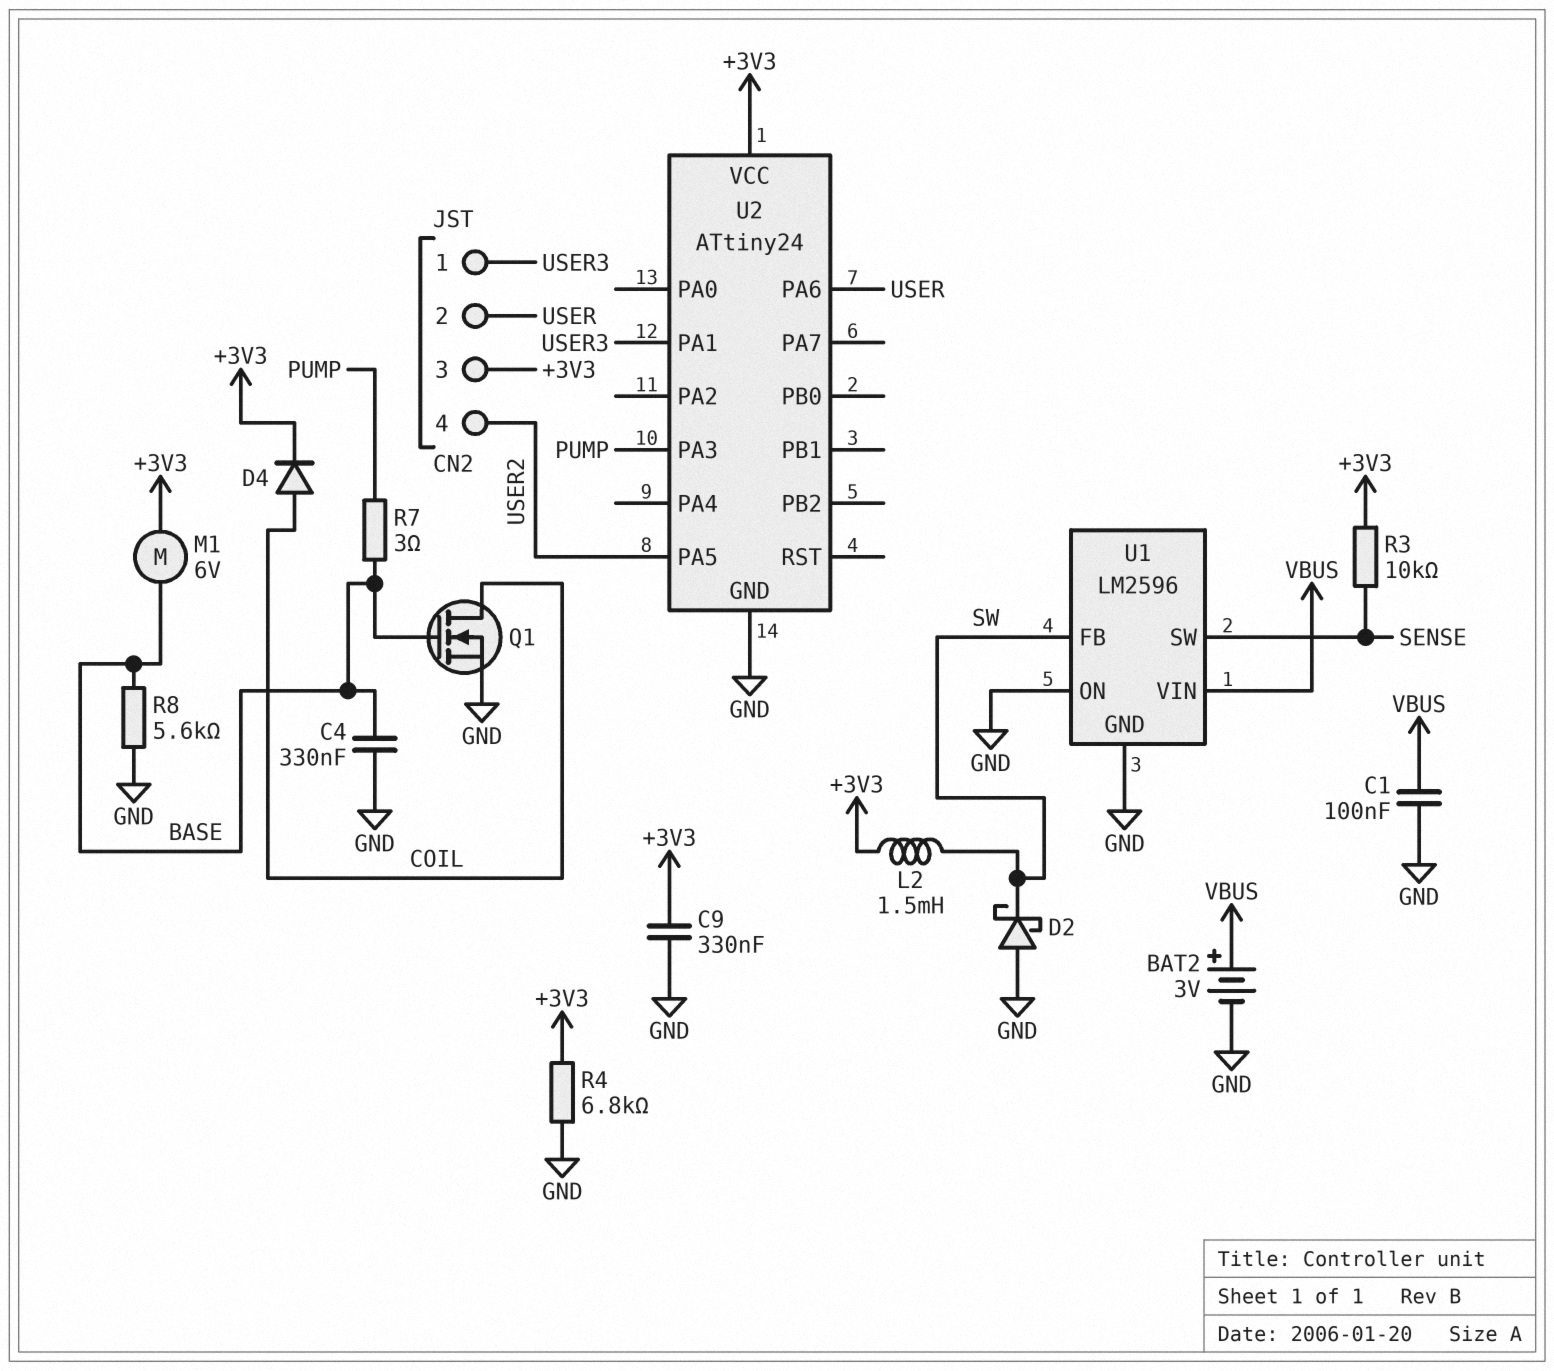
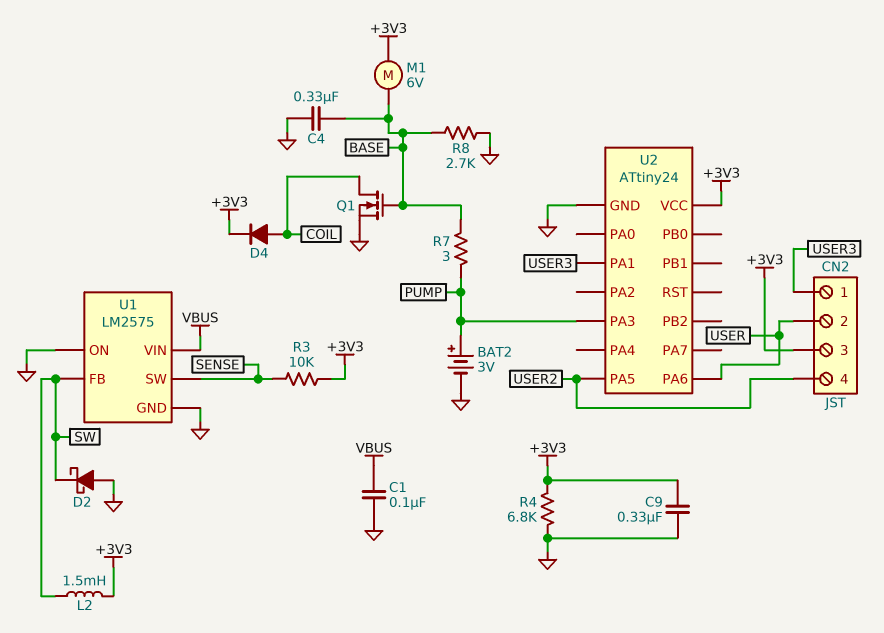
BAT2: 3V (plus VBUS, minus GND) -> 3V (plus PUMP, minus GND)
R8: 5.6k (BASE, GND) -> 2.7k (BASE, GND)
U1: LM2596 -> LM2575

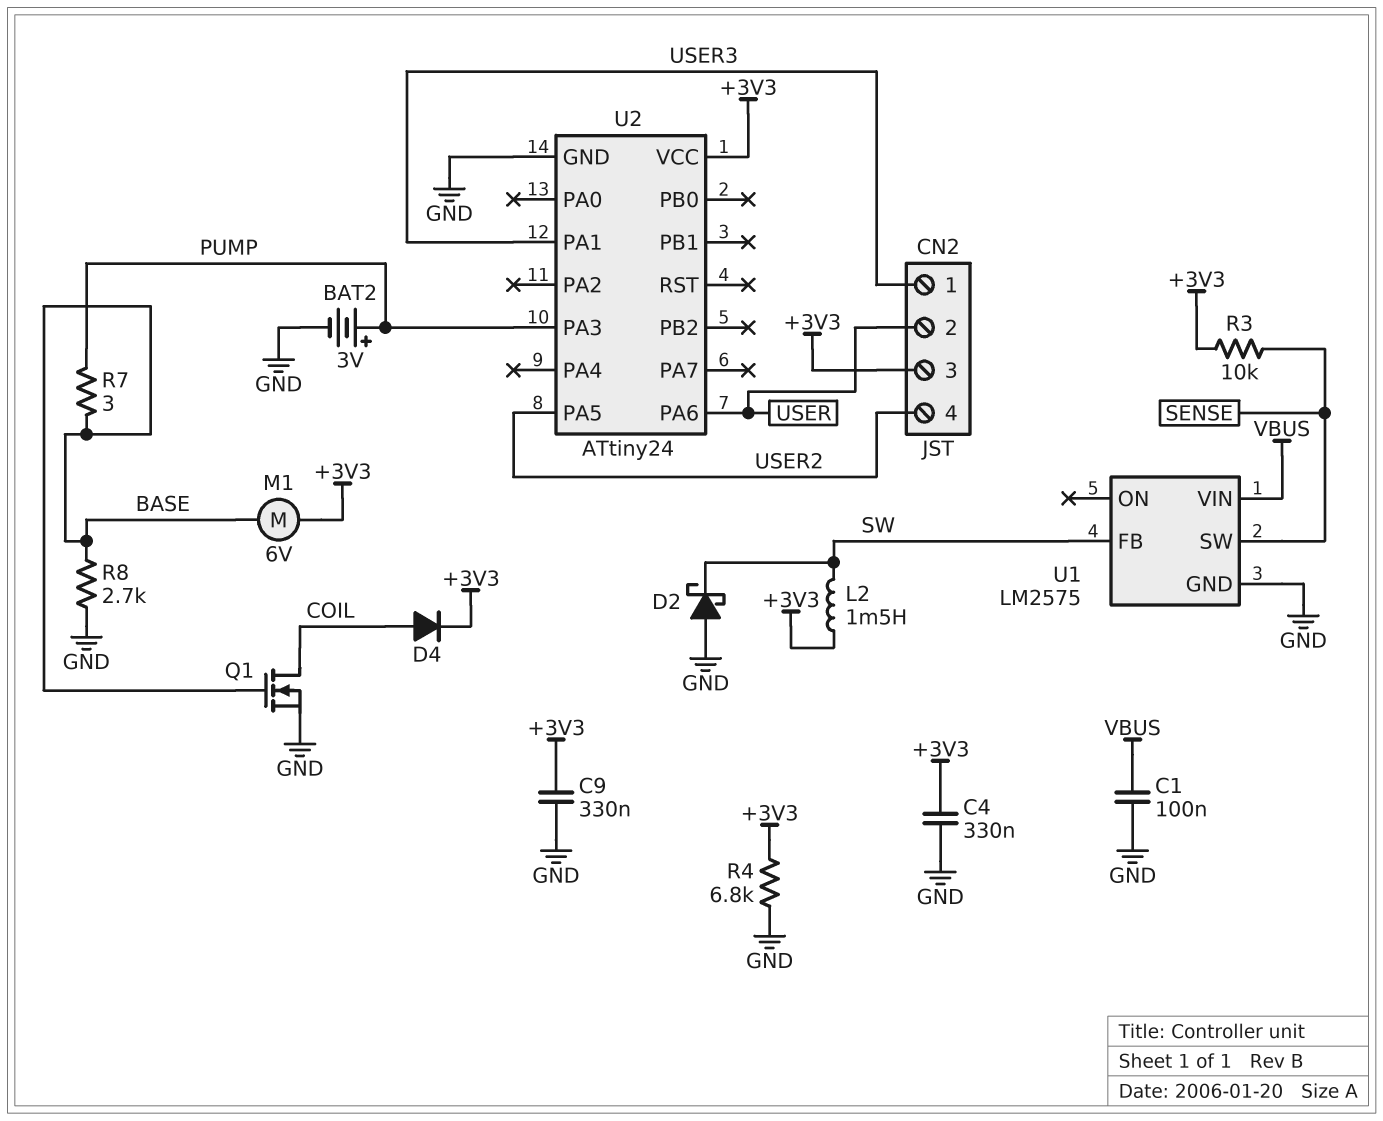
C4: 330nF (BASE, GND) -> 330nF (+3V3, GND)
U1 pin ON: GND -> none

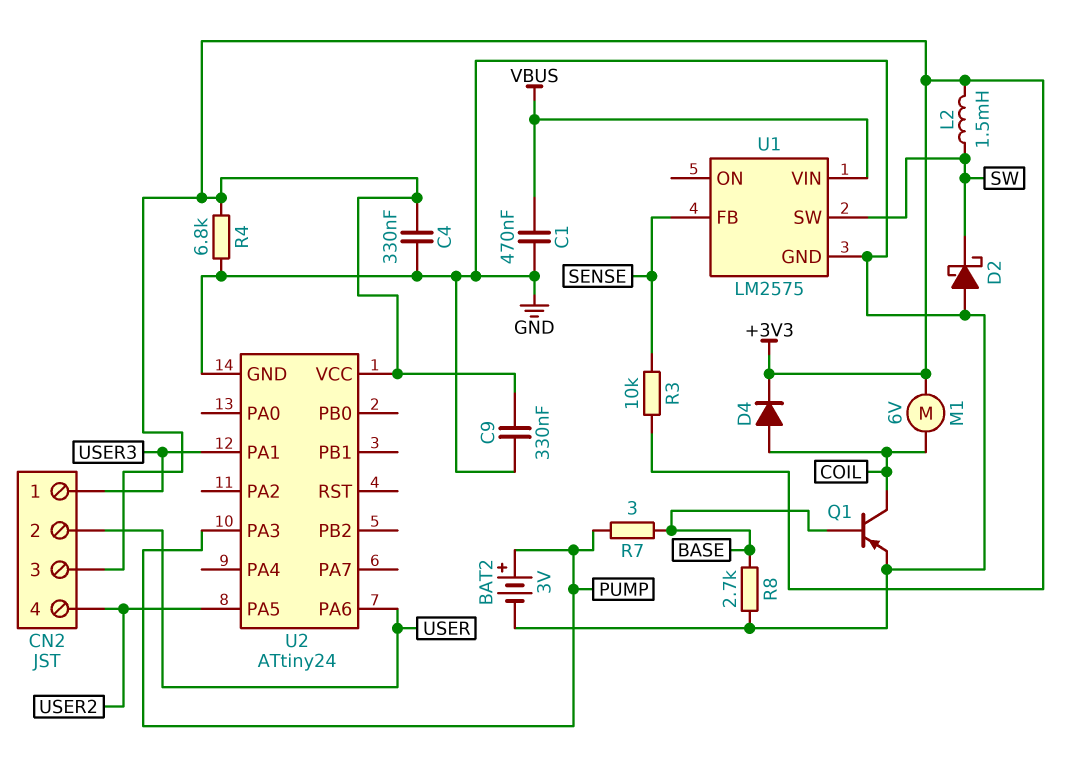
C1: 100nF (GND, VBUS) -> 470nF (GND, VBUS)
M1: motor 6V (+3V3, BASE) -> motor 6V (+3V3, COIL)
Q1: NMOS (G BASE, D COIL, S GND) -> PNP (B BASE, C COIL, E GND)
U1 pin FB: SW -> SENSE
U1 pin SW: SENSE -> SW

